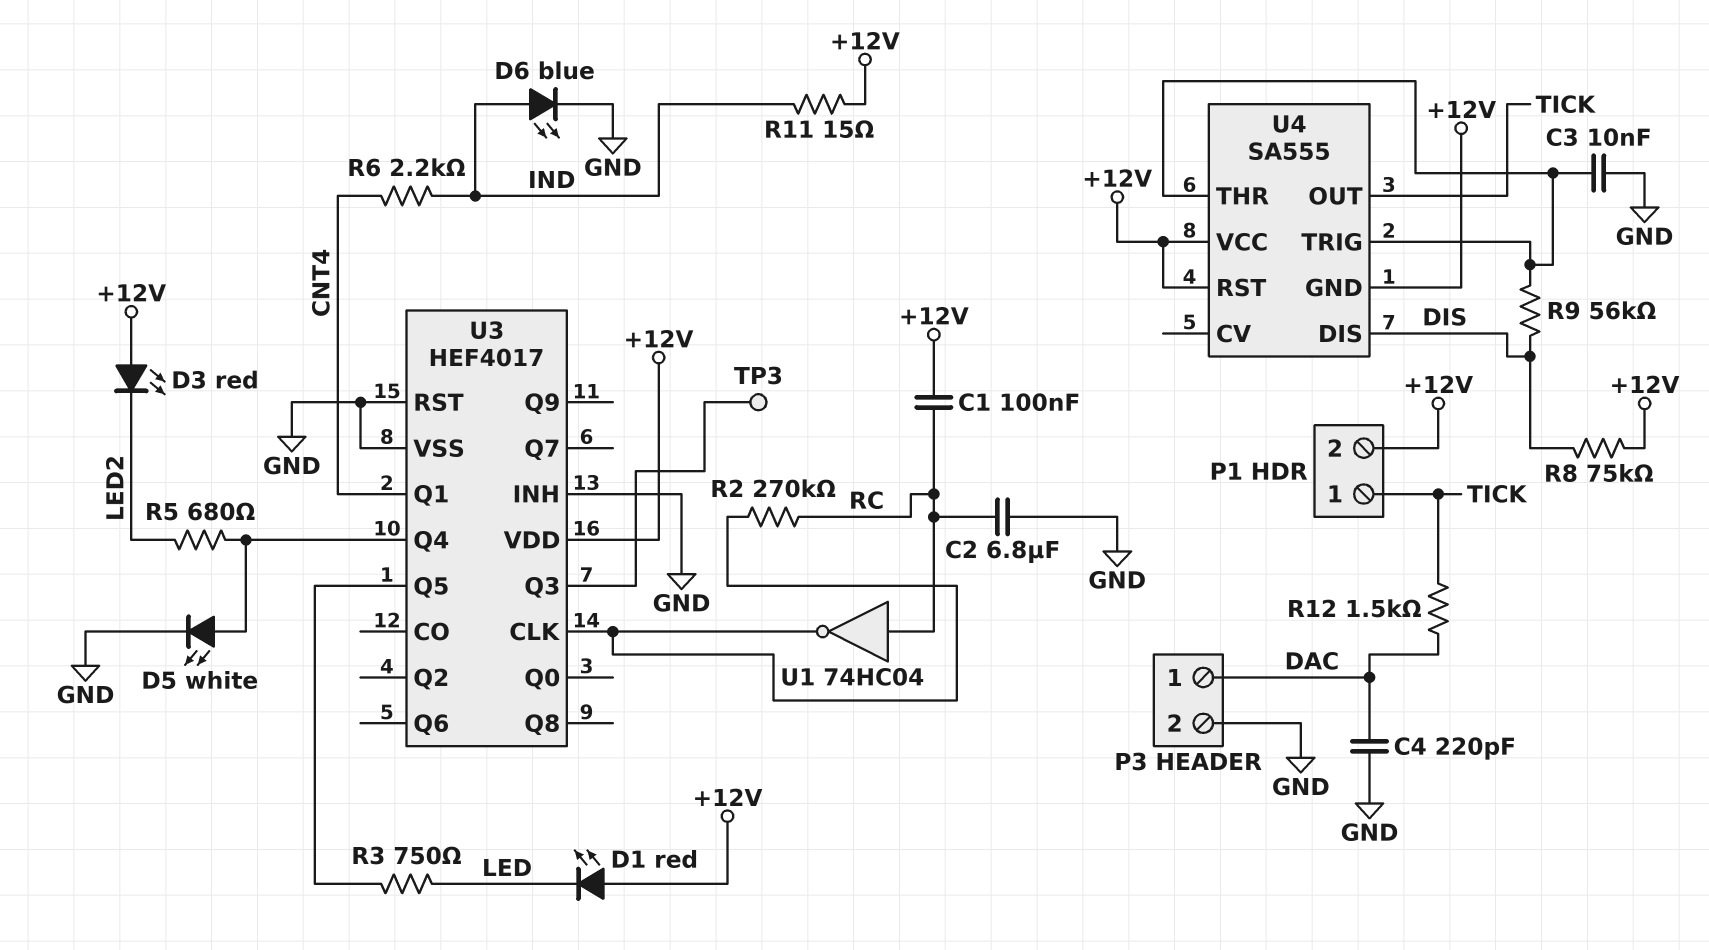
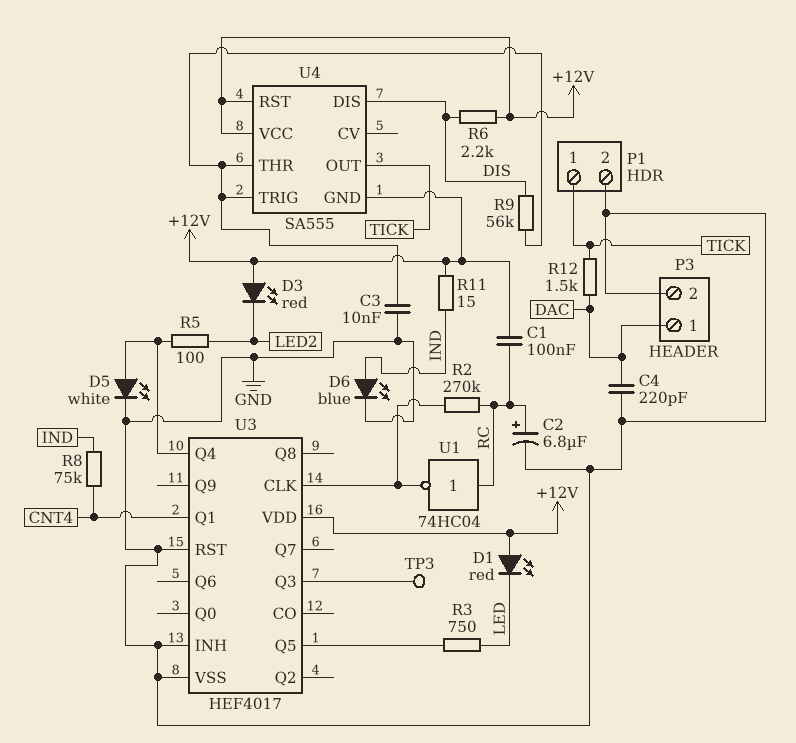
C2: 6.8uF (GND, RC) -> 6.8uF (plus RC, minus GND)
P1 pin 2: +12V -> GND
R5: 680 (LED2, U3/Q4) -> 100 (LED2, U3/Q4)
R6: 2.2k (CNT4, IND) -> 2.2k (+12V, DIS)
R8: 75k (+12V, DIS) -> 75k (CNT4, IND)

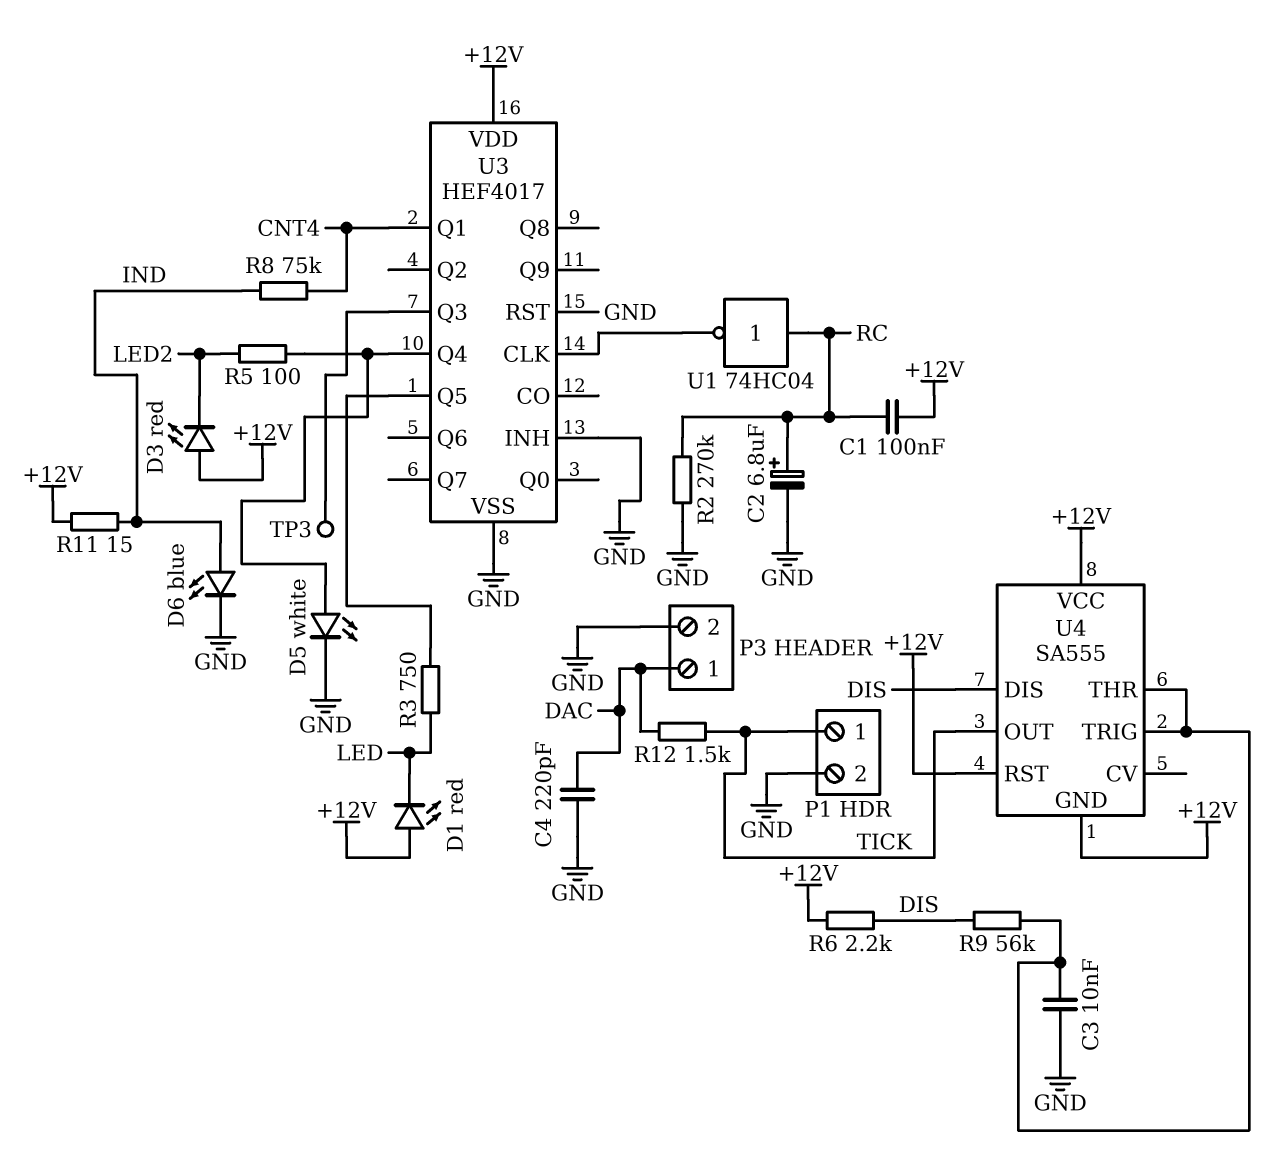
R2: 270k (RC, U3/CLK) -> 270k (GND, RC)

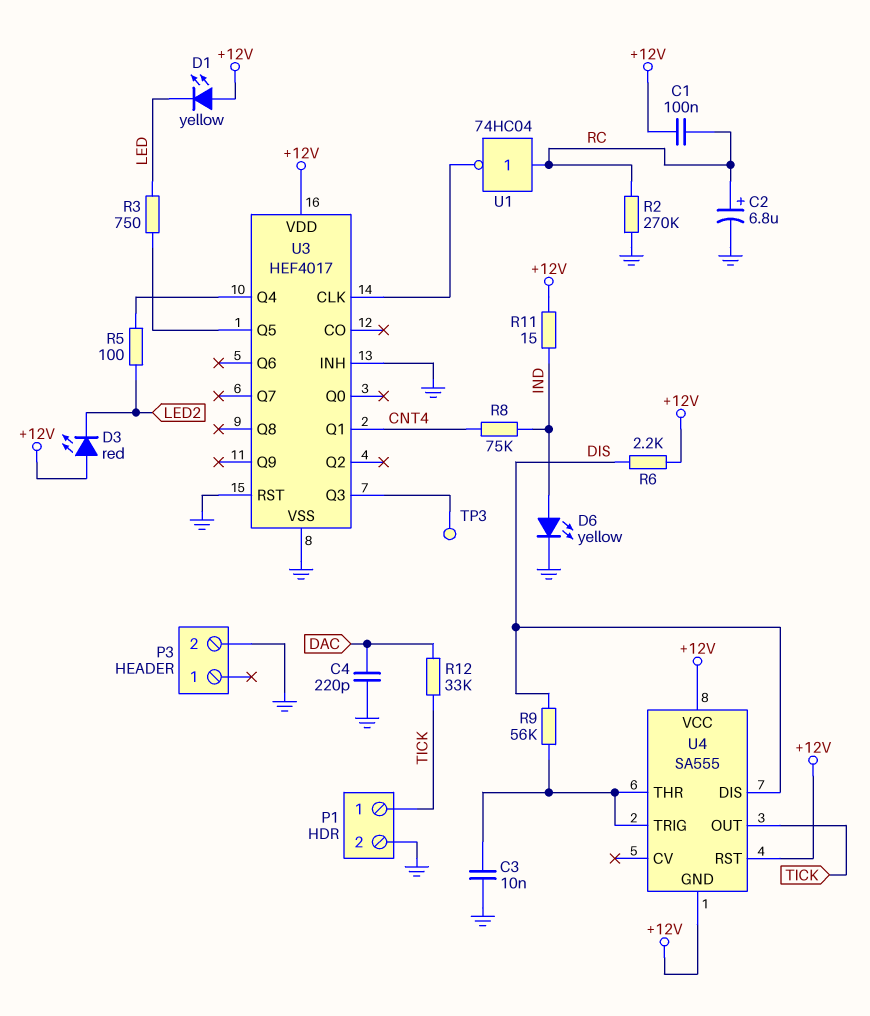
D1: LED red (A +12V, K LED) -> LED yellow (A +12V, K LED)
D5: LED white (A U3/Q4, K GND) -> none
D6: LED blue (A IND, K GND) -> LED yellow (A IND, K GND)
P3 pin 1: DAC -> none
R12: 1.5k (DAC, TICK) -> 33k (DAC, TICK)

